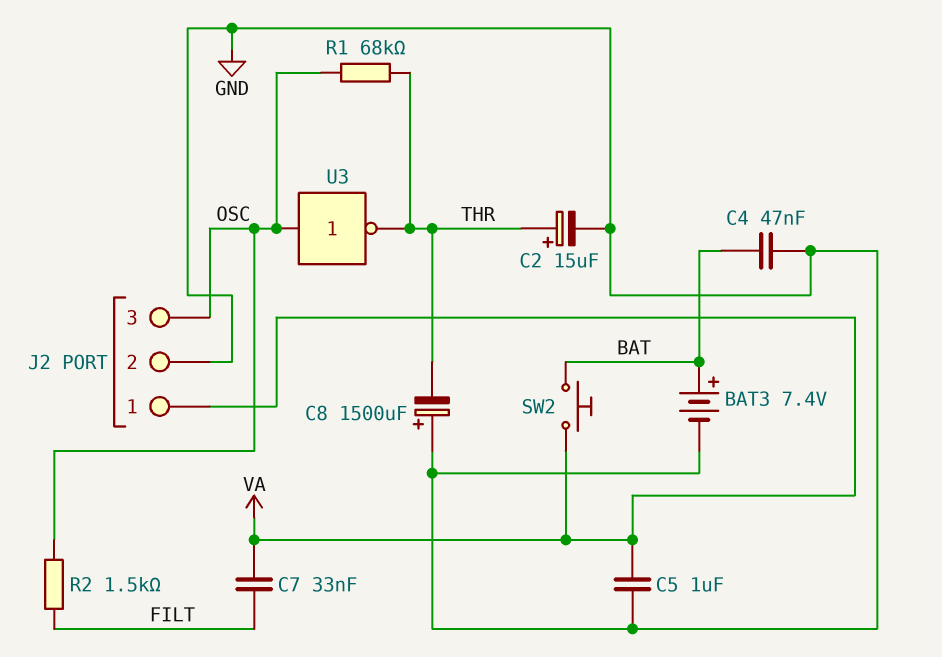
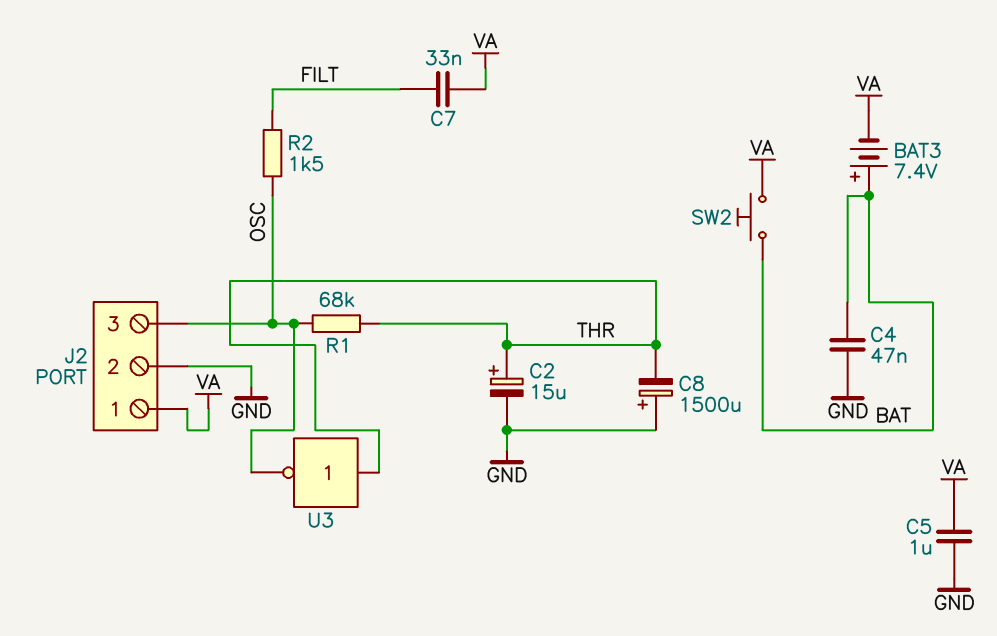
BAT3: 7.4V (plus BAT, minus GND) -> 7.4V (plus BAT, minus VA)
U3: NOT (in OSC, out THR) -> NOT (in THR, out OSC)

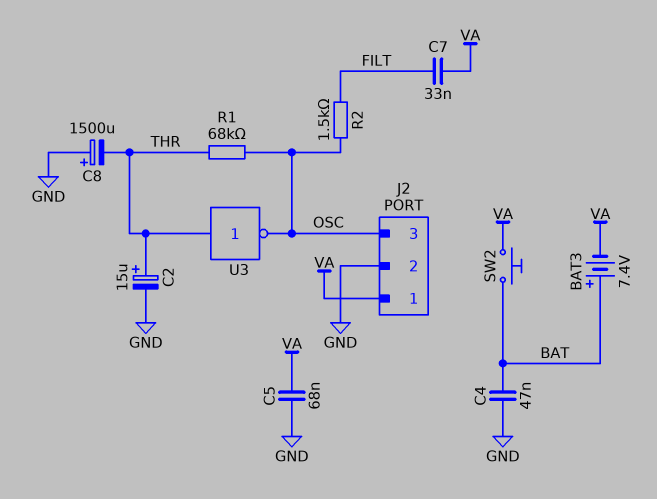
C5: 1uF (GND, VA) -> 68nF (GND, VA)

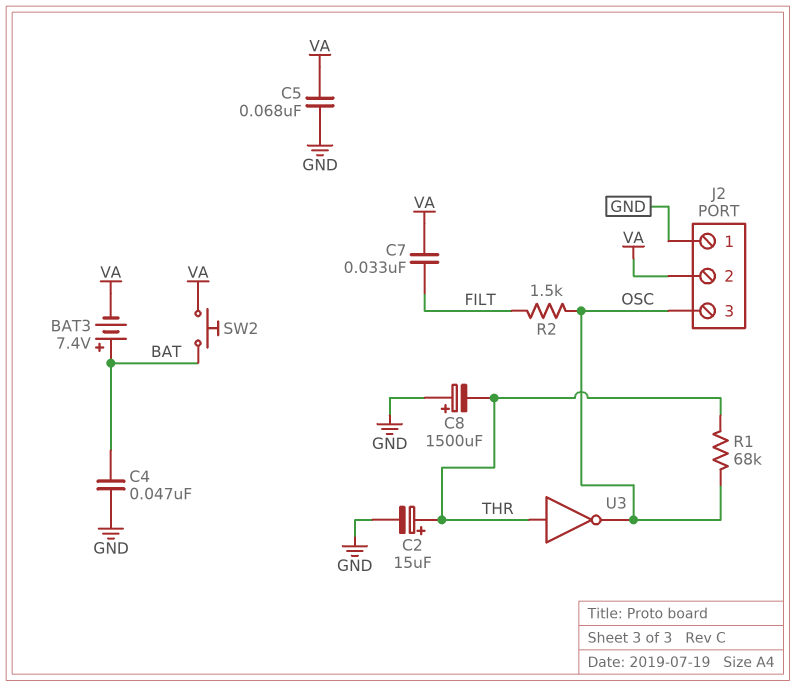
J2 pin 1: VA -> GND
J2 pin 2: GND -> VA

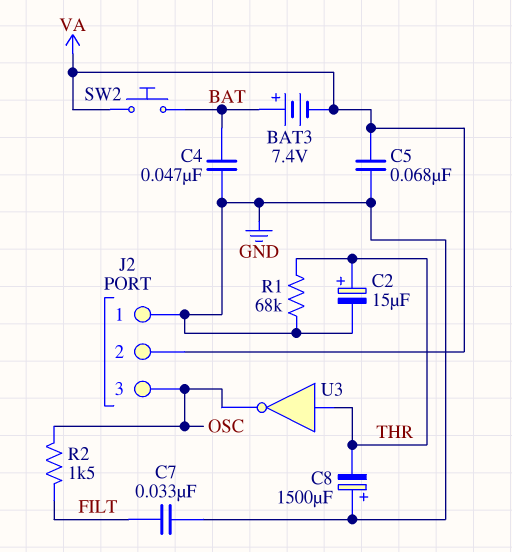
C7: 33nF (FILT, VA) -> 33nF (FILT, GND)
R1: 68k (OSC, THR) -> 68k (GND, THR)

